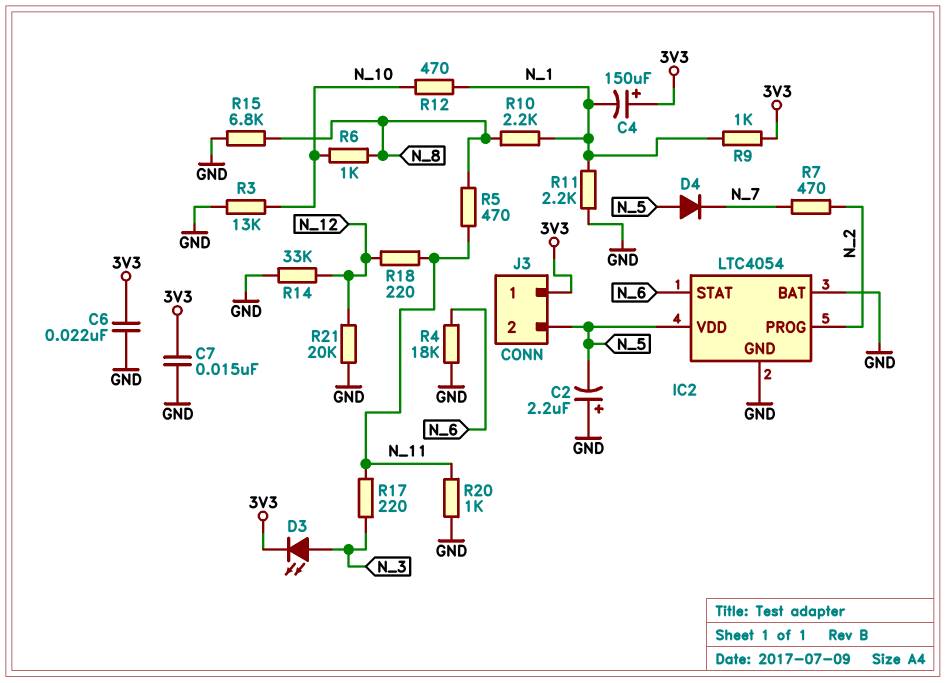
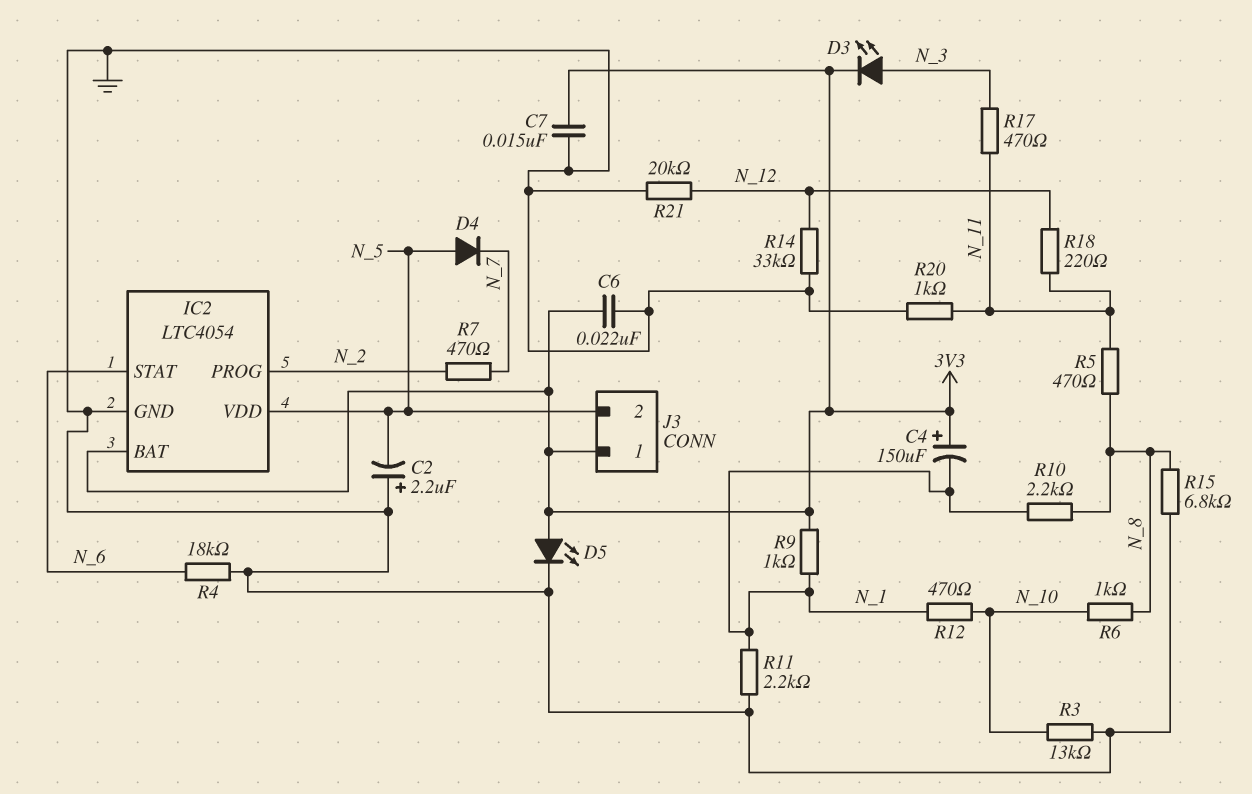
D5: none -> LED (A 3V3, K GND)
IC2 pin BAT: GND -> 3V3
R17: 220 (N_3, N_11) -> 470 (N_3, N_11)

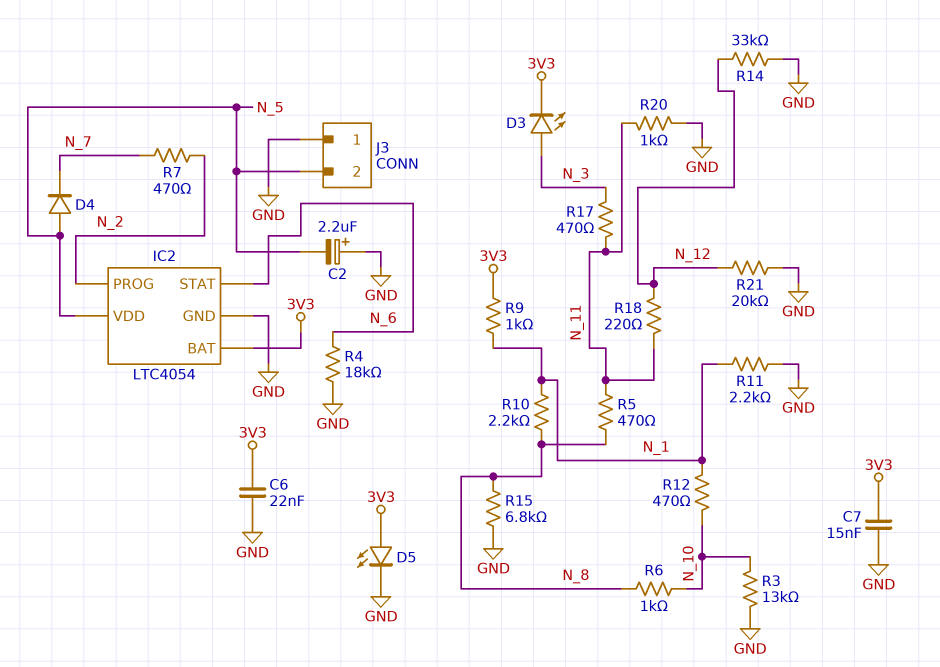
C4: 150uF (plus 3V3, minus N_1) -> none
J3 pin 1: 3V3 -> GND

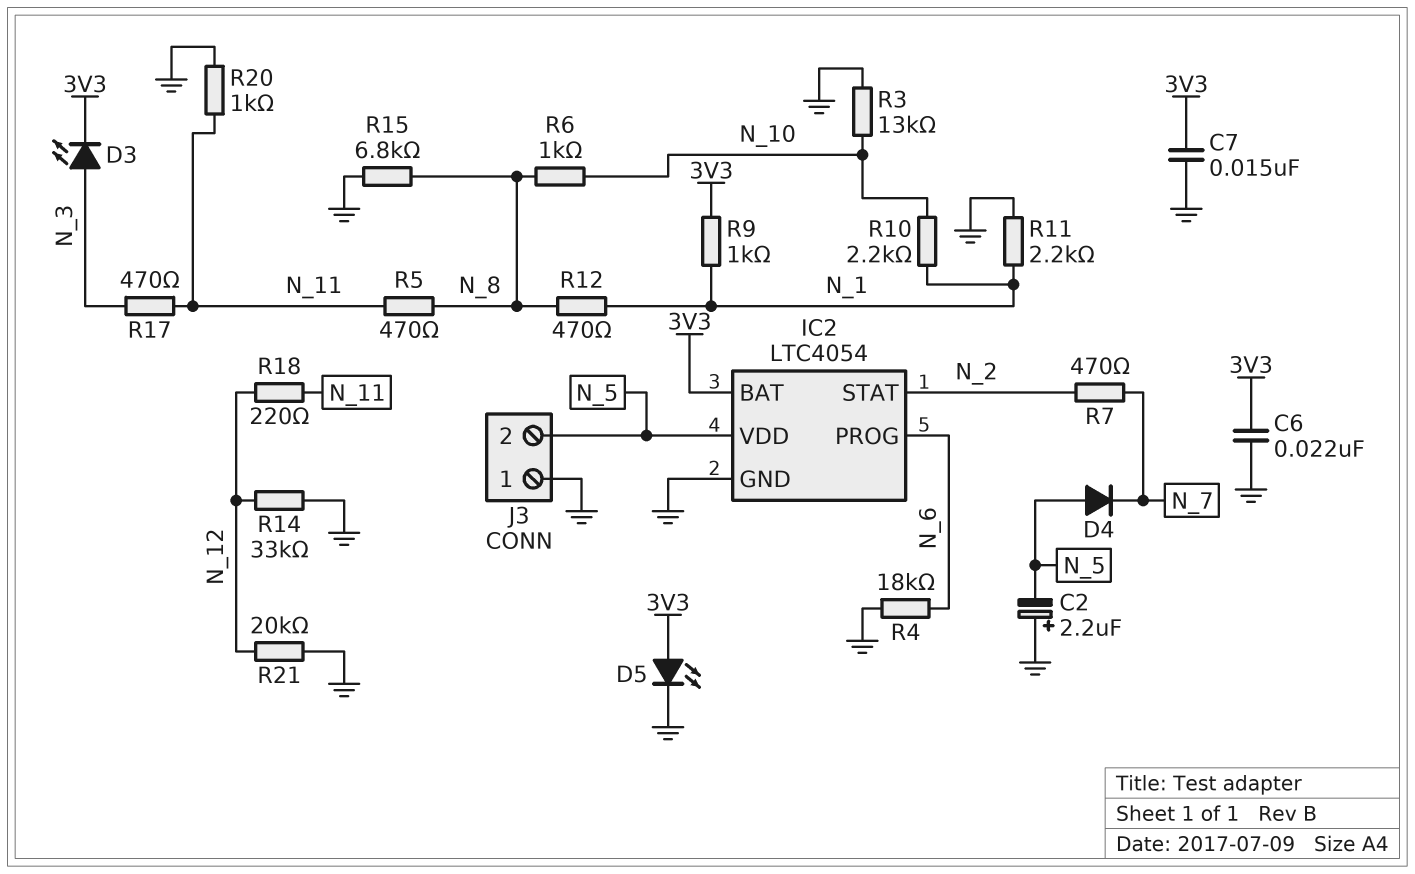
IC2 pin PROG: N_2 -> N_6
IC2 pin STAT: N_6 -> N_2
R10: 2.2k (N_1, N_8) -> 2.2k (N_1, N_10)
R12: 470 (N_1, N_10) -> 470 (N_1, N_8)

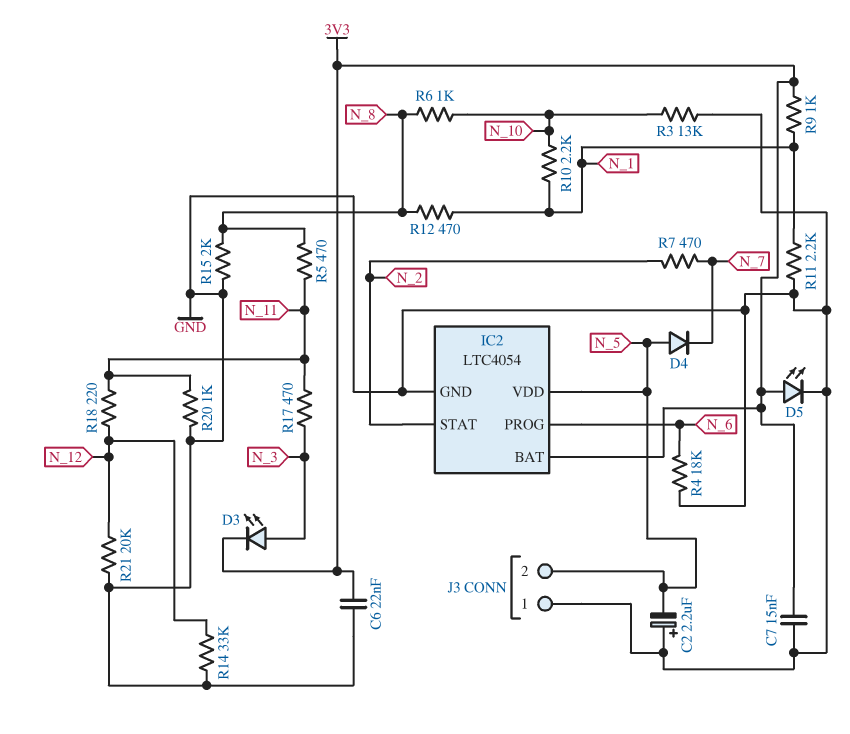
R15: 6.8k (GND, N_8) -> 2k (GND, N_8)

